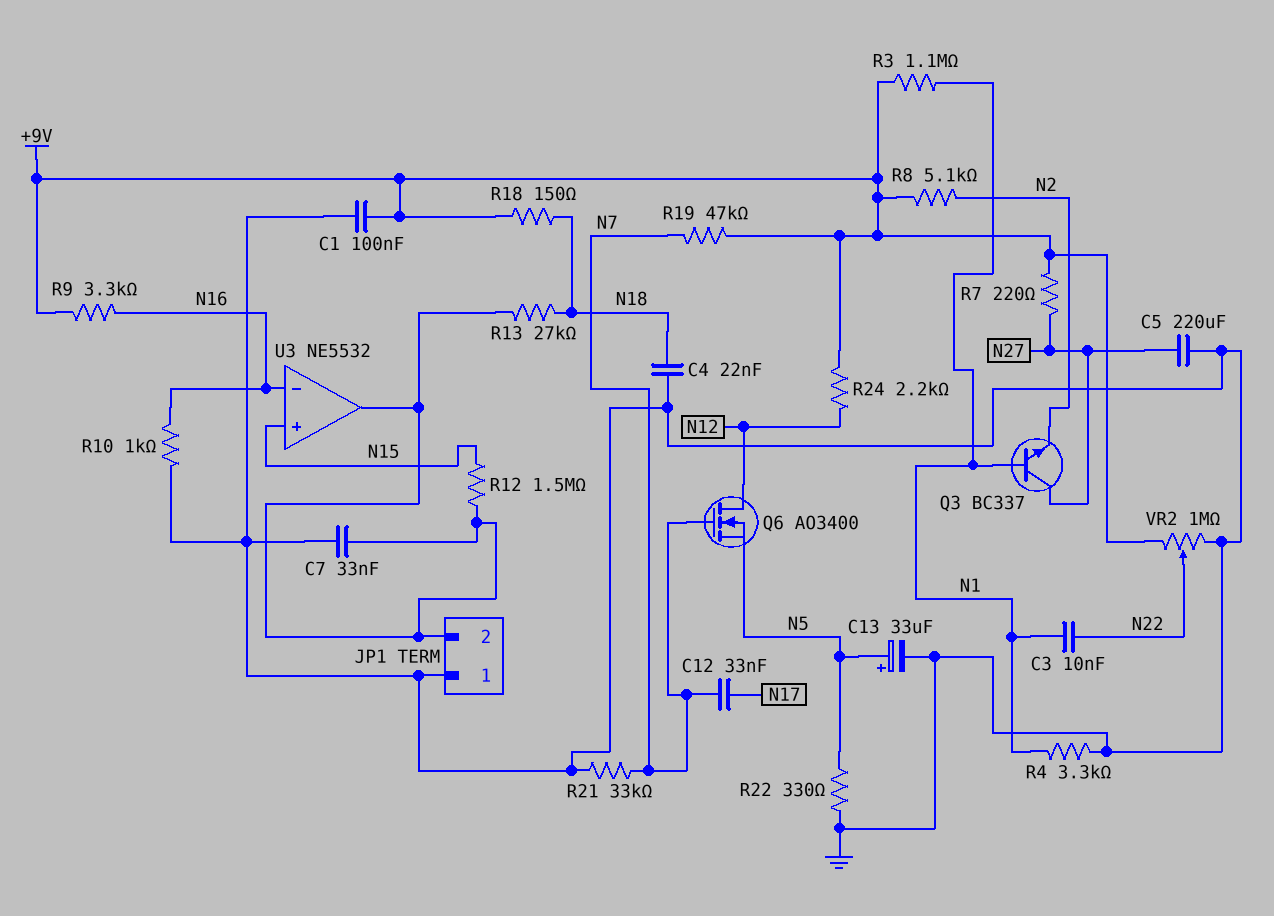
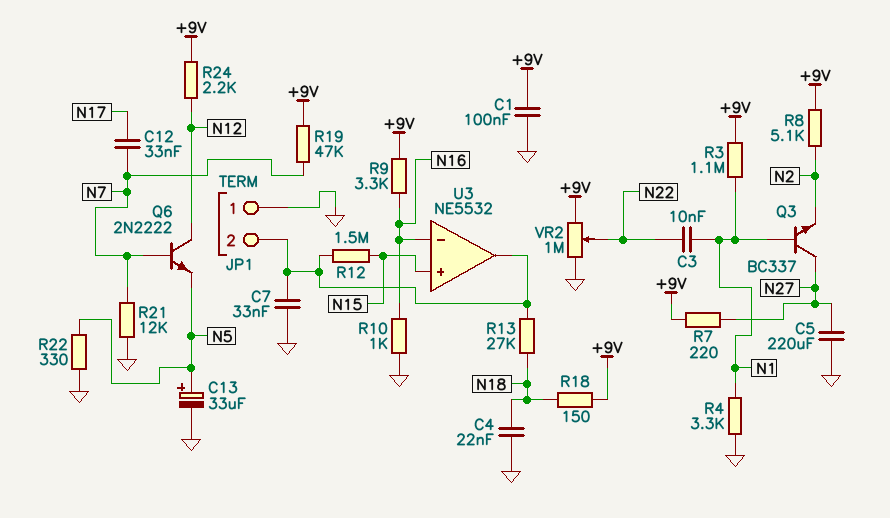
Q6: NMOS AO3400 (G N7, D N12, S N5) -> NPN 2N2222 (B N7, C N12, E N5)
R21: 33k (GND, N7) -> 12k (GND, N7)

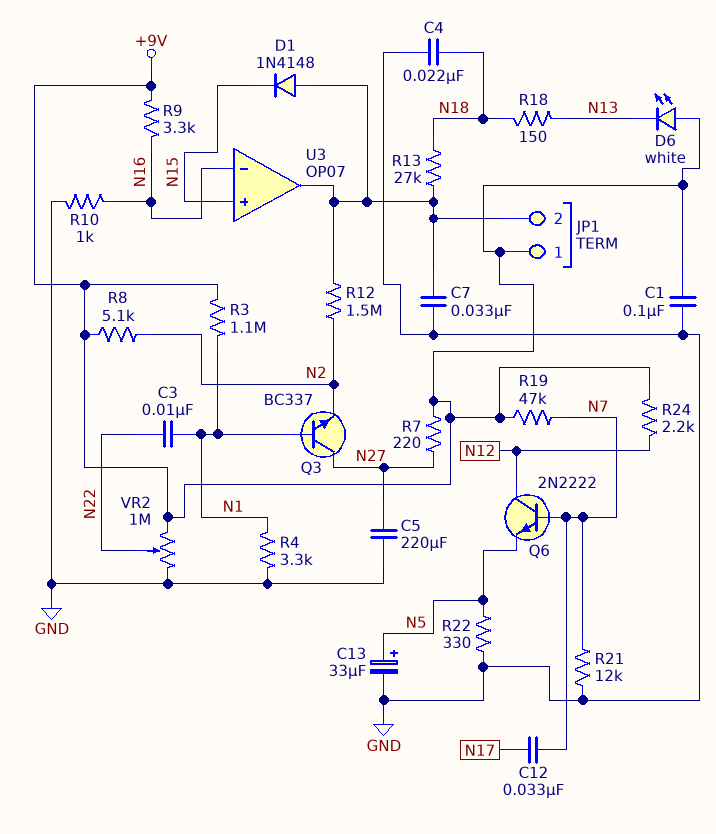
D1: none -> diode 1N4148 (A JP1/2, K N15)
D6: none -> LED white (A +9V, K N13)
JP1 pin 1: GND -> +9V
R12: 1.5M (JP1/2, N15) -> 1.5M (JP1/2, N2)
R18: 150 (+9V, N18) -> 150 (N13, N18)
U3: NE5532 -> OP07

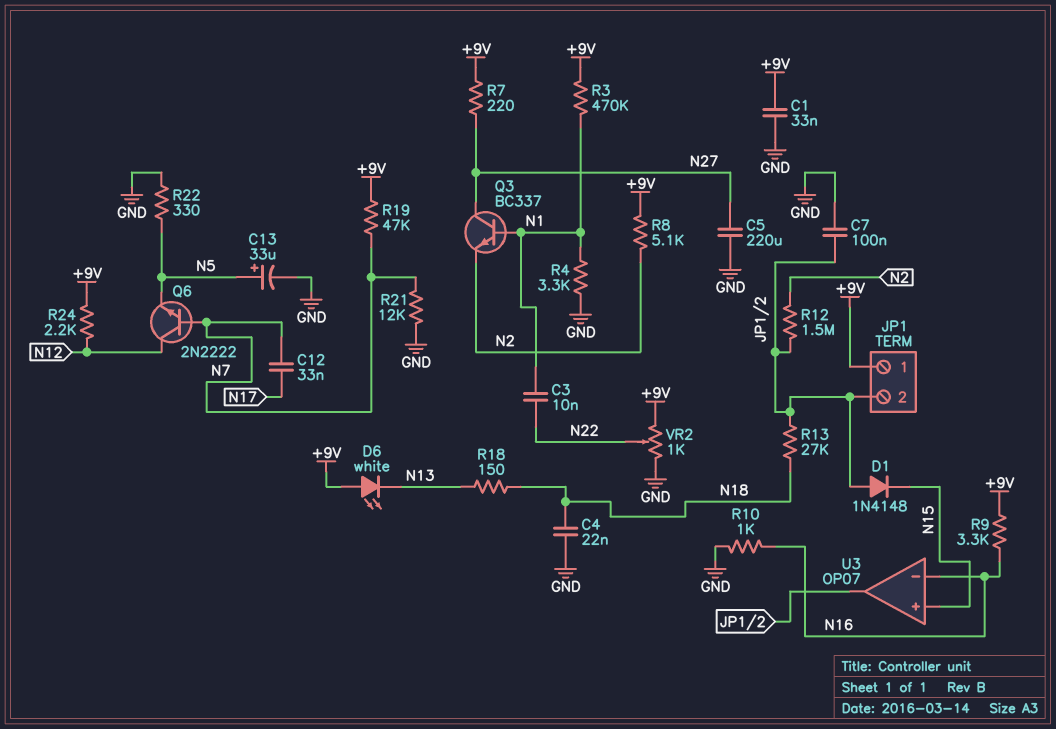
C1: 100nF (+9V, GND) -> 33nF (+9V, GND)
C7: 33nF (GND, JP1/2) -> 100nF (GND, JP1/2)
R3: 1.1M (+9V, N1) -> 470k (+9V, N1)
VR2: 1M (+9V, GND, wiper N22) -> 1k (+9V, GND, wiper N22)

